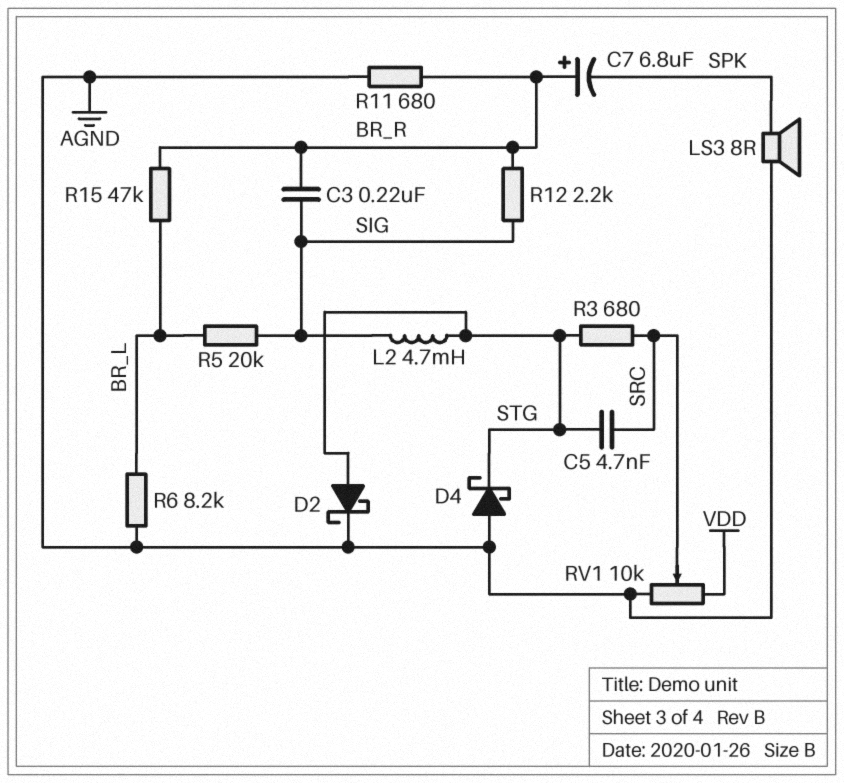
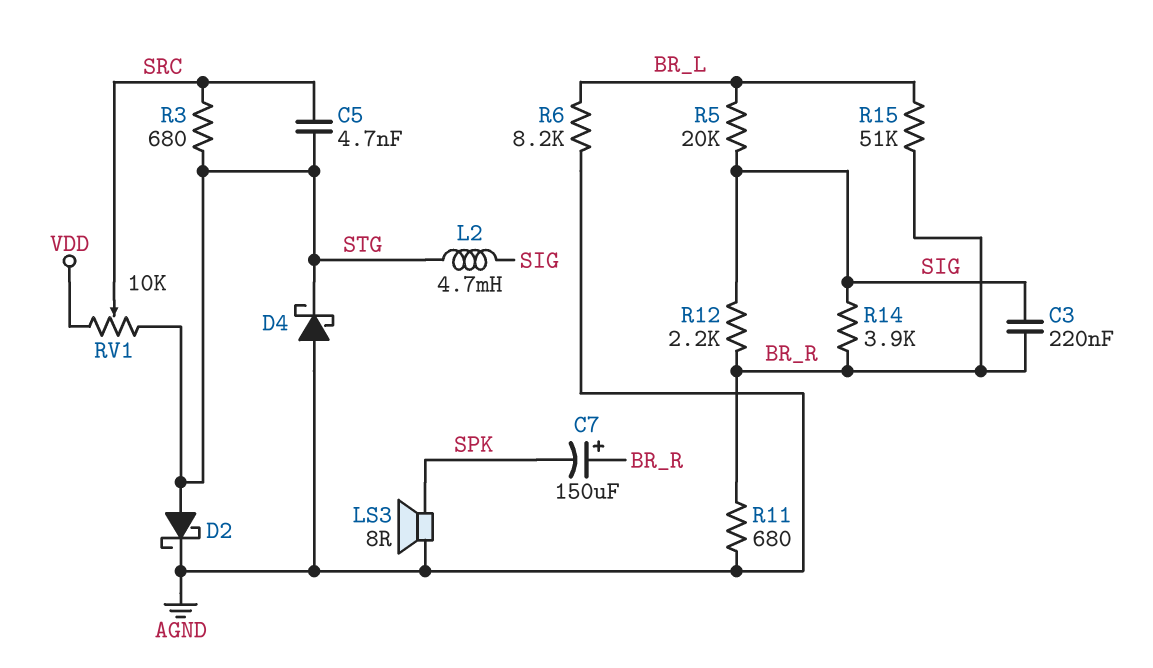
C7: 6.8uF (plus BR_R, minus SPK) -> 150uF (plus BR_R, minus SPK)
R14: none -> 3.9k (BR_R, SIG)
R15: 47k (BR_L, BR_R) -> 51k (BR_L, BR_R)
RV1: 10k (AGND, VDD, wiper SRC) -> 10k (STG, VDD, wiper SRC)

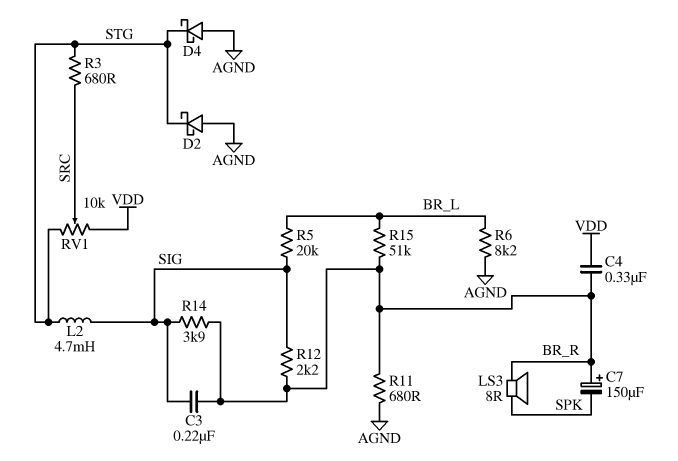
C4: none -> 330nF (BR_R, VDD)
C5: 4.7nF (SRC, STG) -> none
D2: schottky (A STG, K AGND) -> schottky (A AGND, K STG)
LS3: speaker 8R (AGND, SPK) -> speaker 8R (BR_R, SPK)

